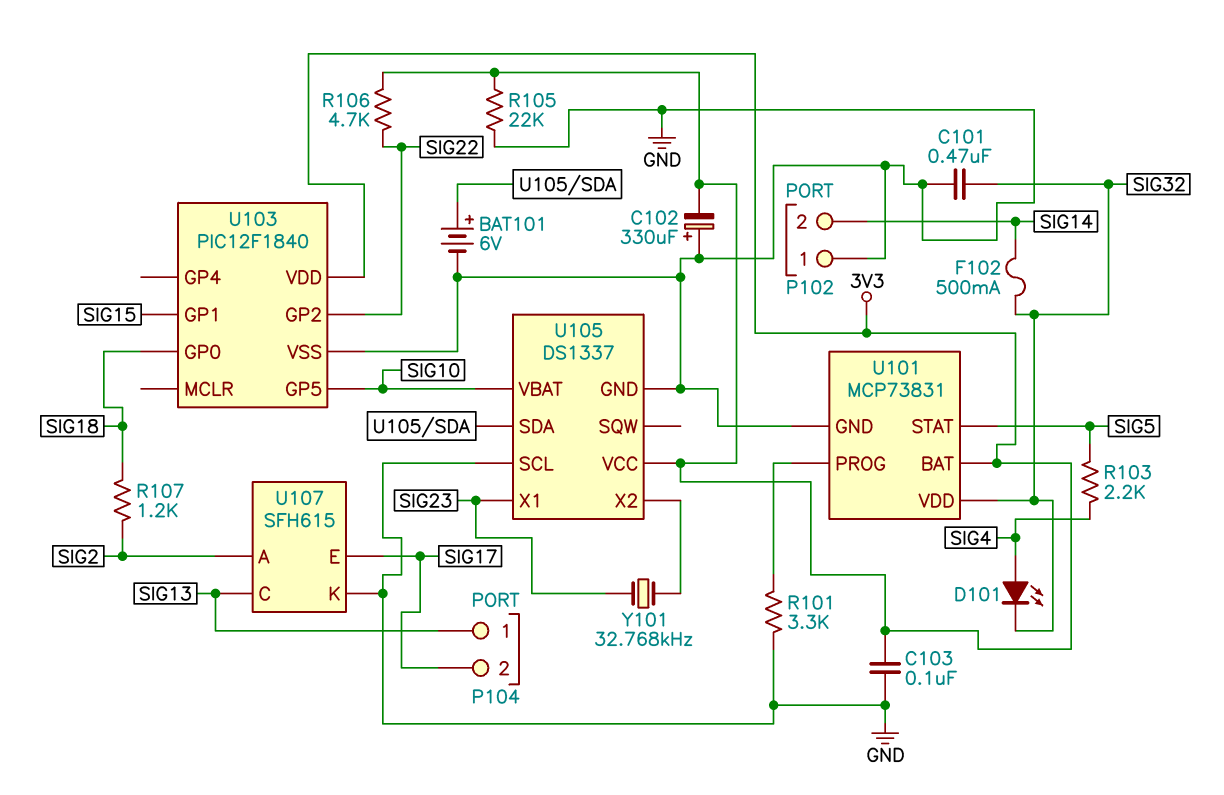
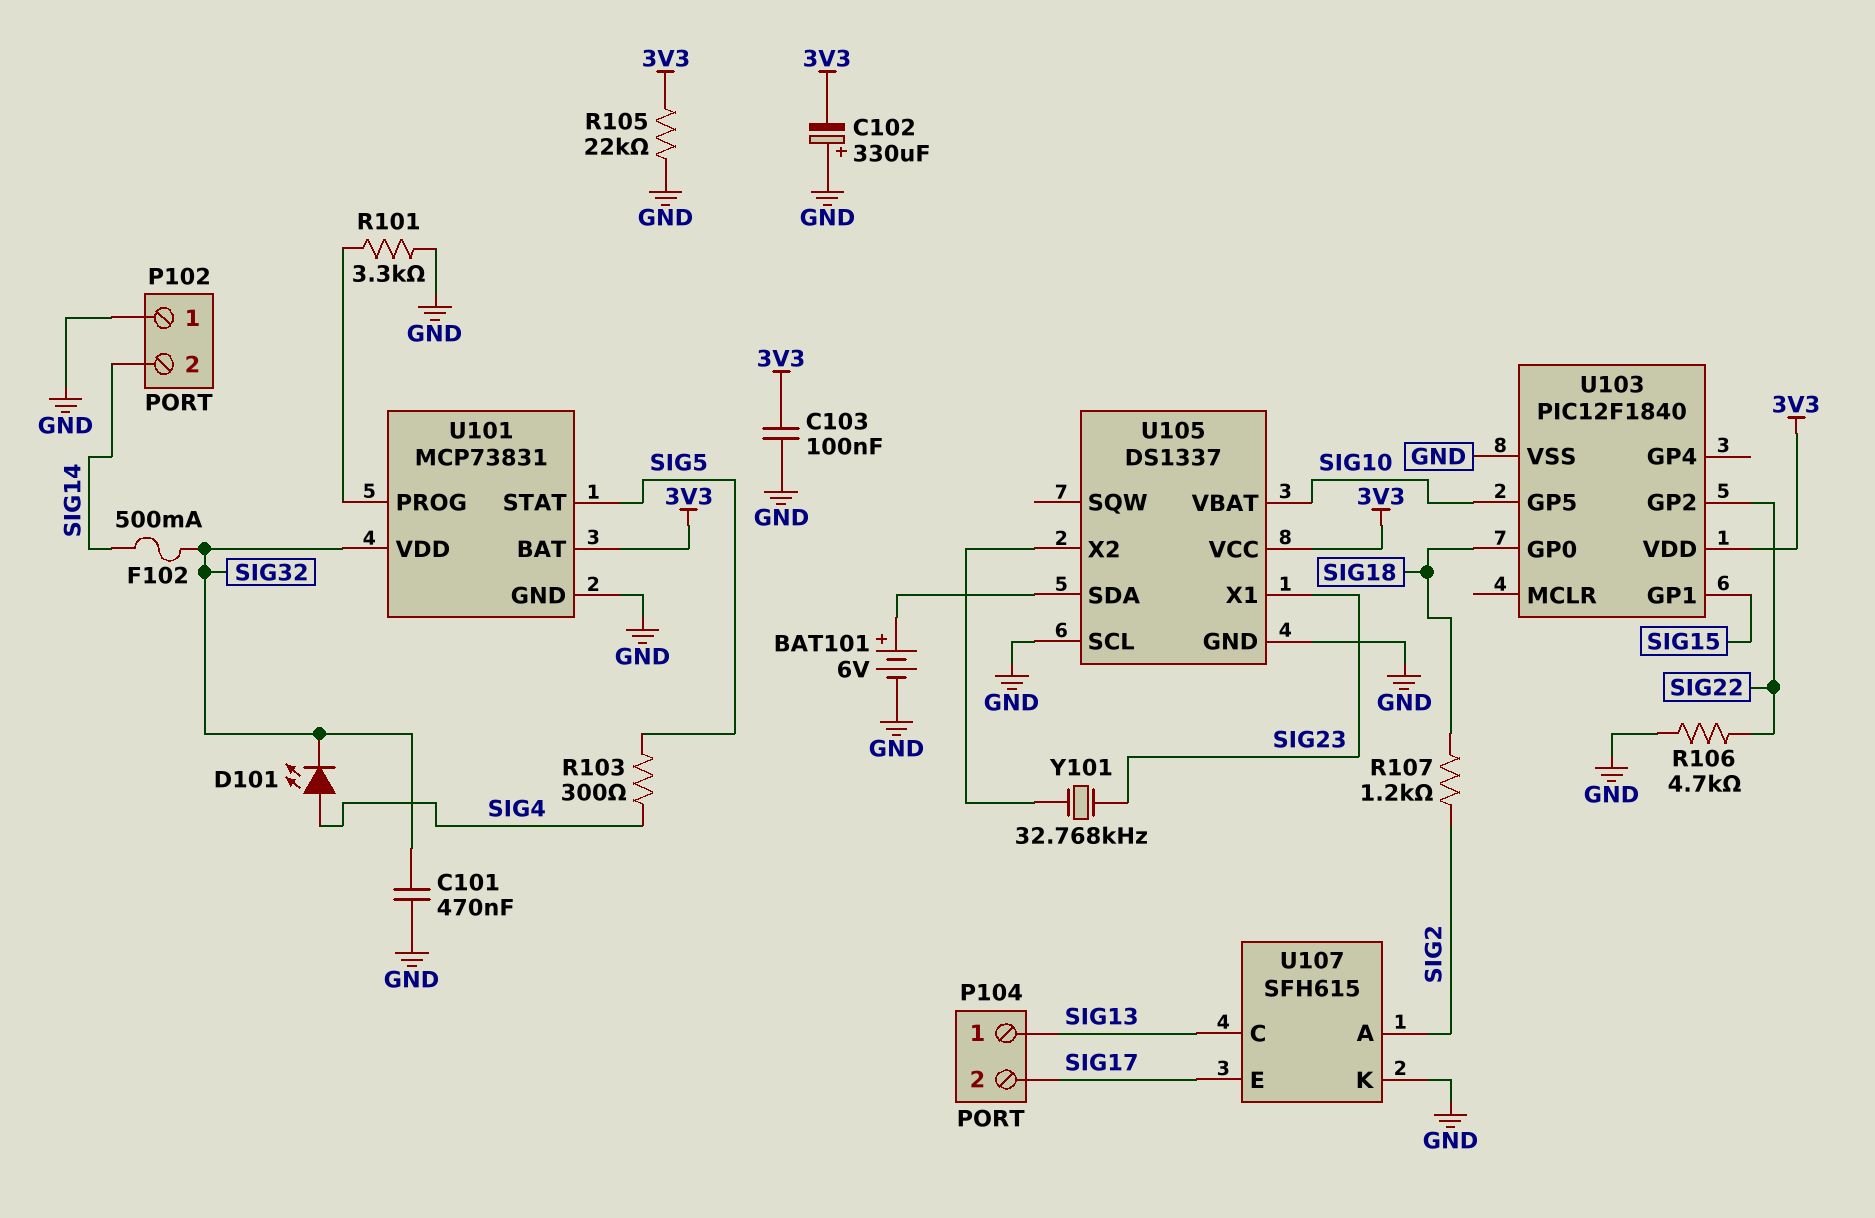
R103: 2.2k (SIG4, SIG5) -> 300 (SIG4, SIG5)
R106: 4.7k (3V3, SIG22) -> 4.7k (GND, SIG22)

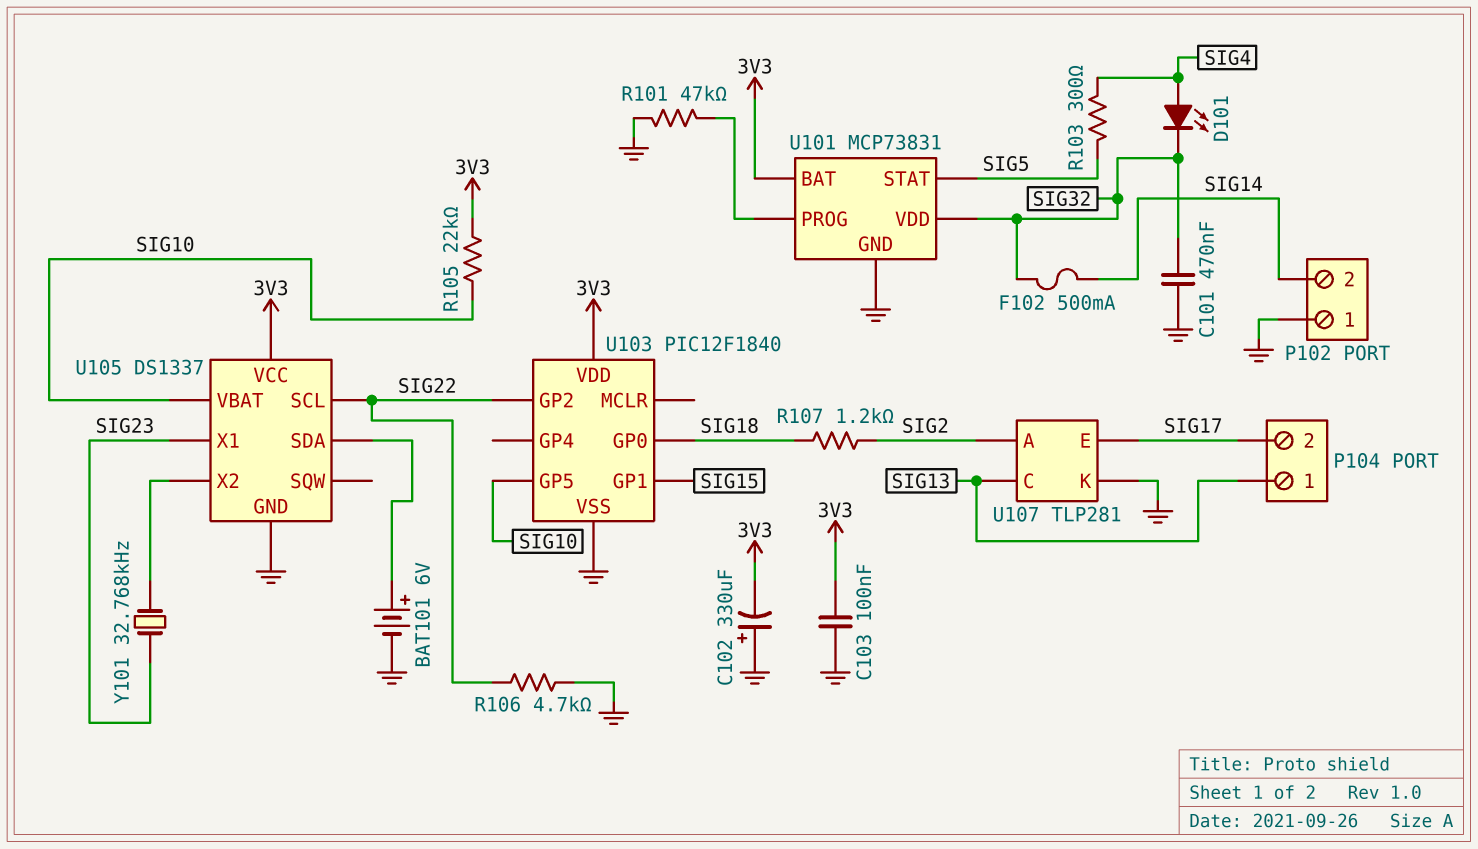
R101: 3.3k (GND, U101/PROG) -> 47k (GND, U101/PROG)
R105: 22k (3V3, GND) -> 22k (3V3, SIG10)
U105 pin SCL: GND -> SIG22
U107: SFH615 -> TLP281

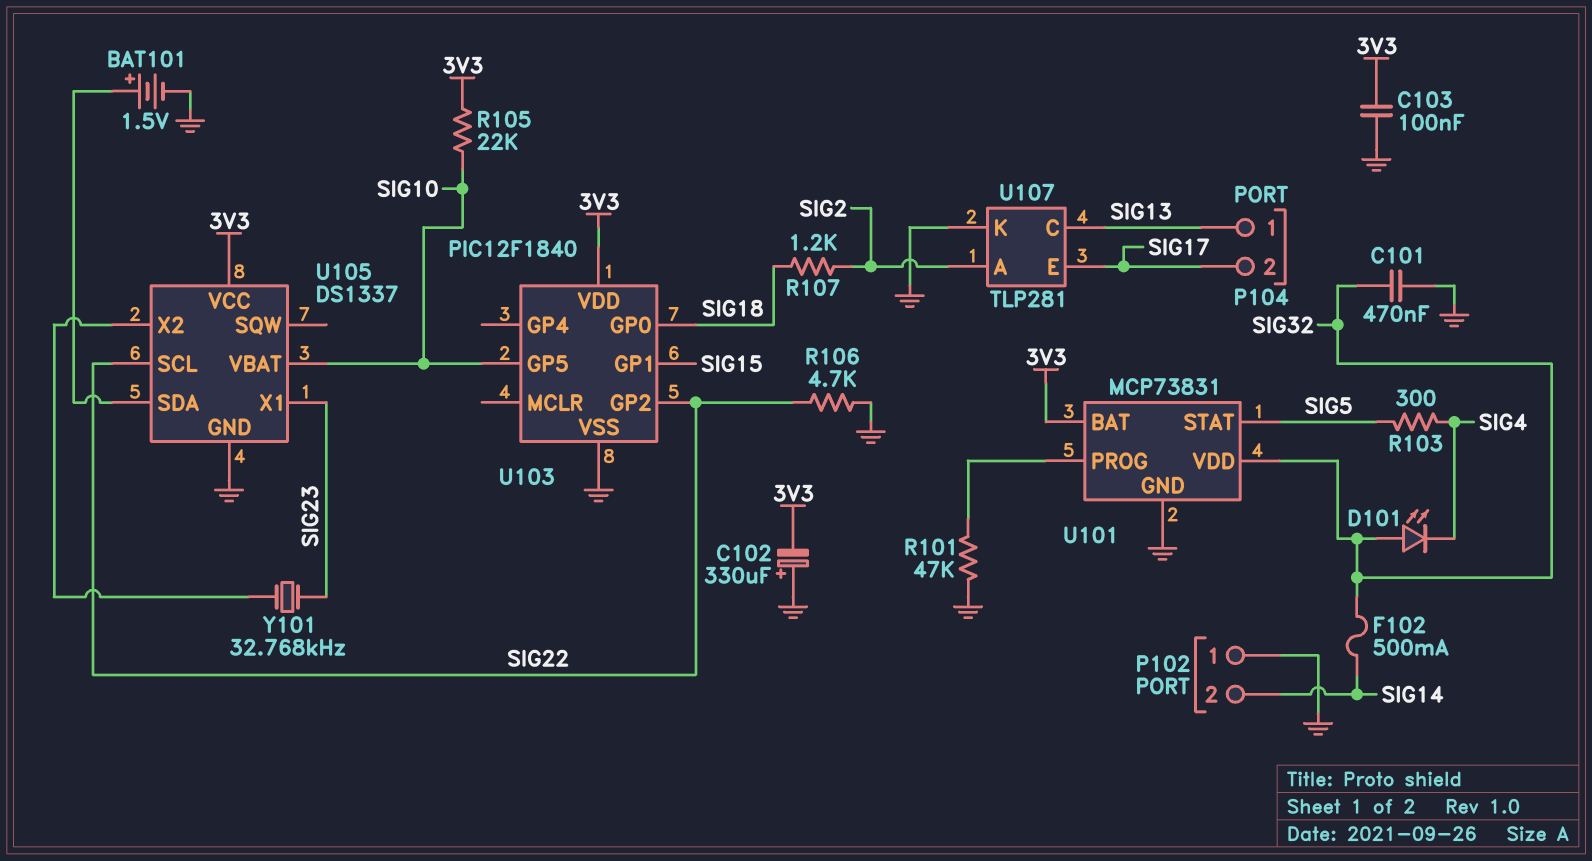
BAT101: 6V (plus U105/SDA, minus GND) -> 1.5V (plus U105/SDA, minus GND)
D101: LED (A SIG4, K SIG32) -> LED (A SIG32, K SIG4)

